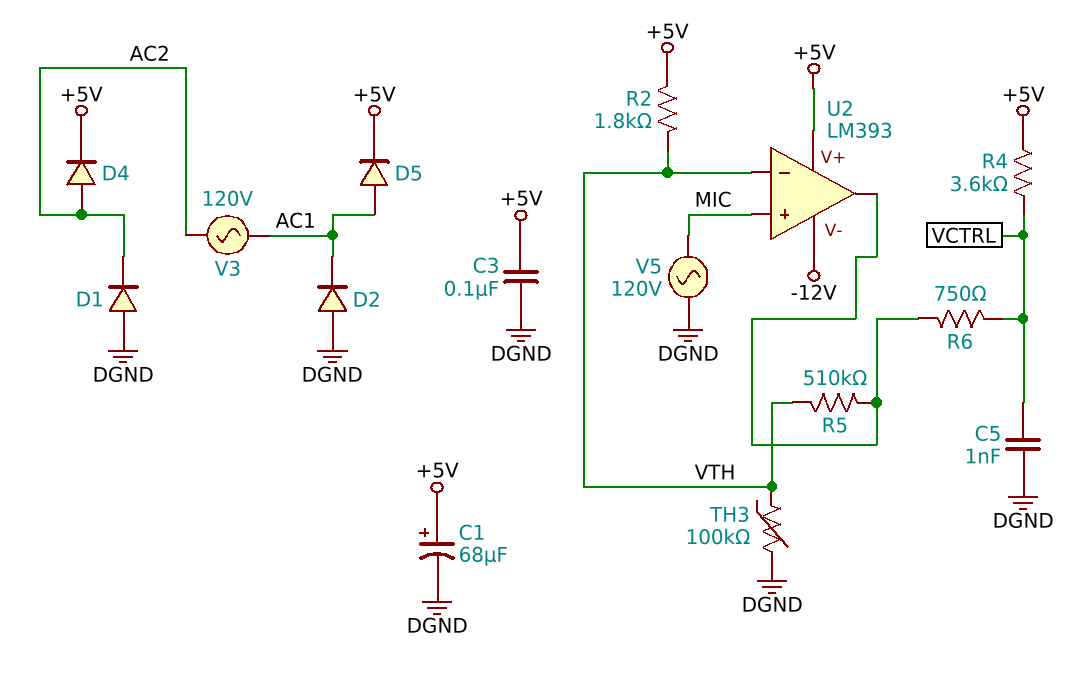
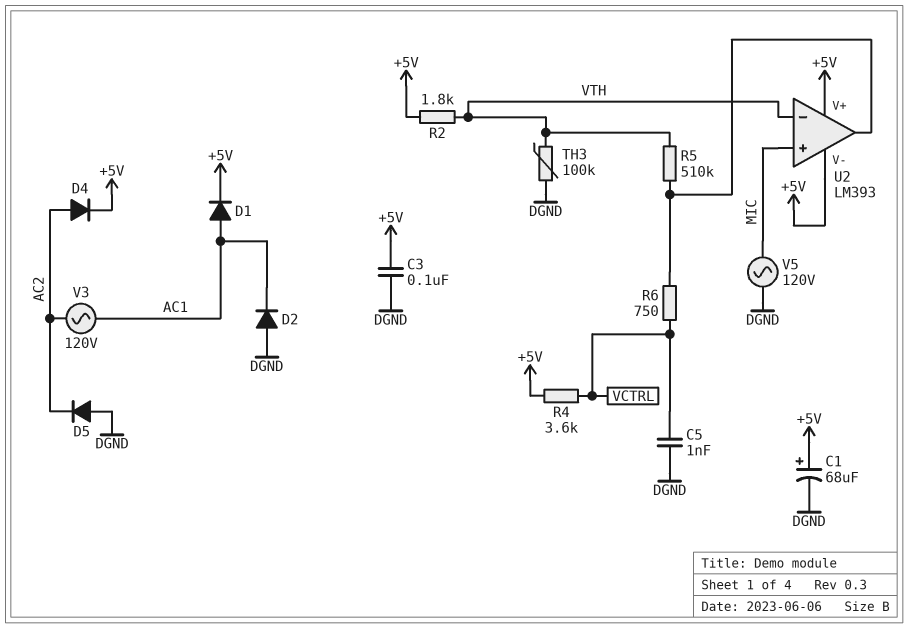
D1: diode (A DGND, K AC2) -> diode (A AC1, K +5V)
D5: diode (A AC1, K +5V) -> diode (A DGND, K AC2)
U2 pin V-: -12V -> +5V

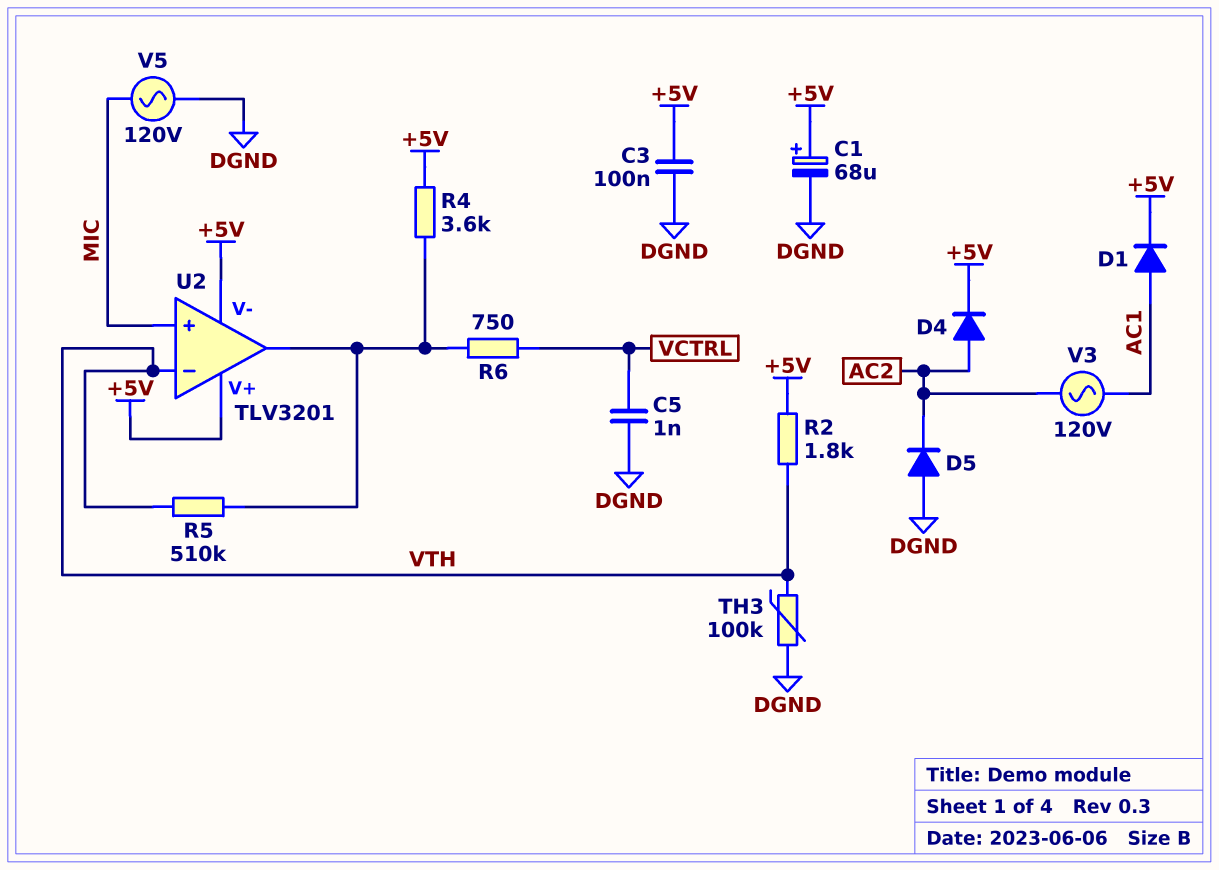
D2: diode (A DGND, K AC1) -> none
R4: 3.6k (+5V, VCTRL) -> 3.6k (+5V, U2/out)
U2: LM393 -> TLV3201

